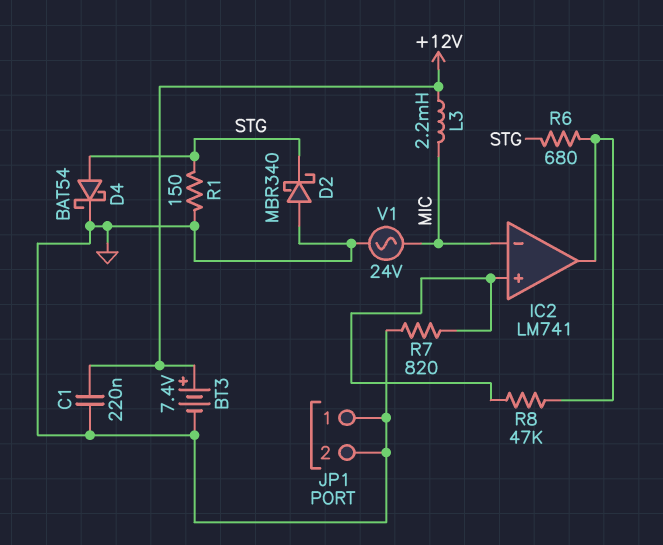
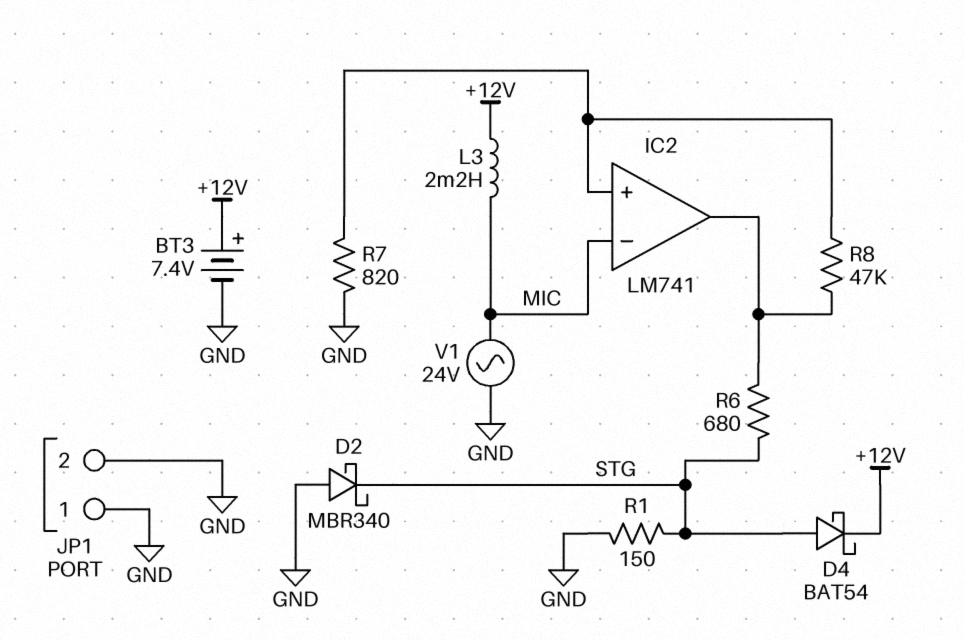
C1: 220nF (+12V, GND) -> none
D4: schottky BAT54 (A STG, K GND) -> schottky BAT54 (A STG, K +12V)

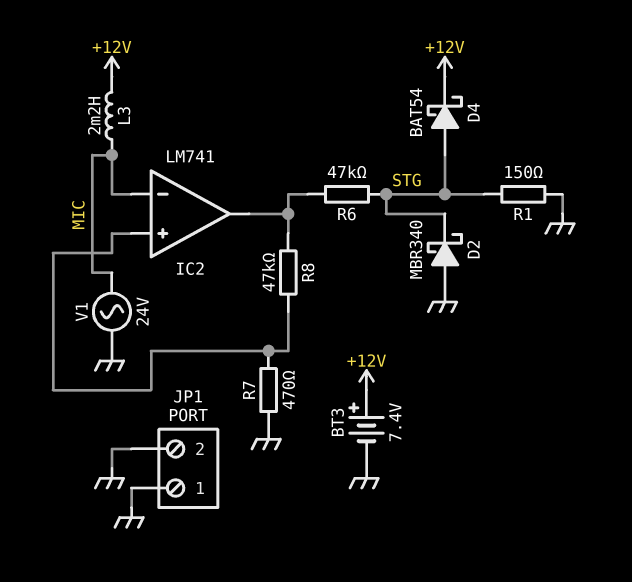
R6: 680 (IC2/out, STG) -> 47k (IC2/out, STG)
R7: 820 (GND, IC2/in+) -> 470 (GND, IC2/in+)

